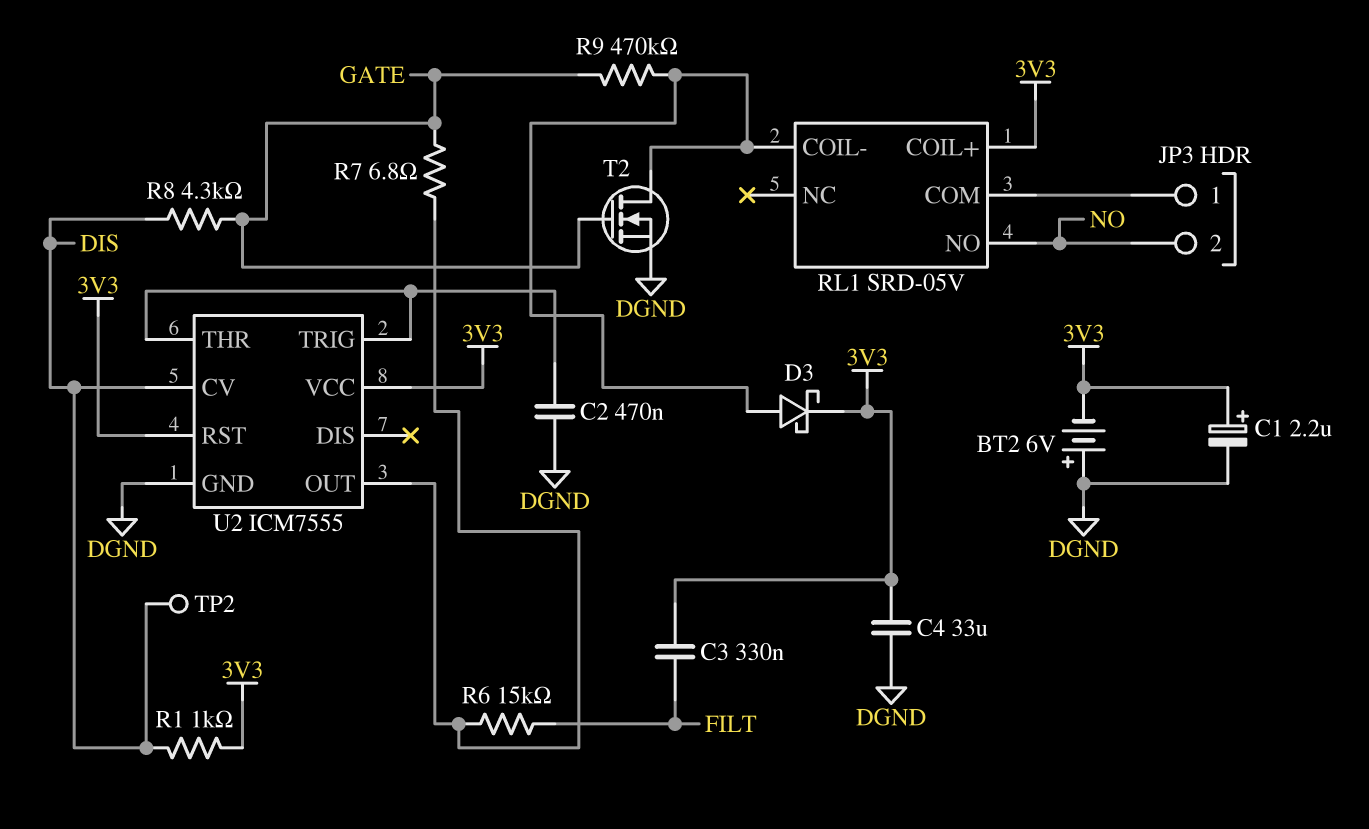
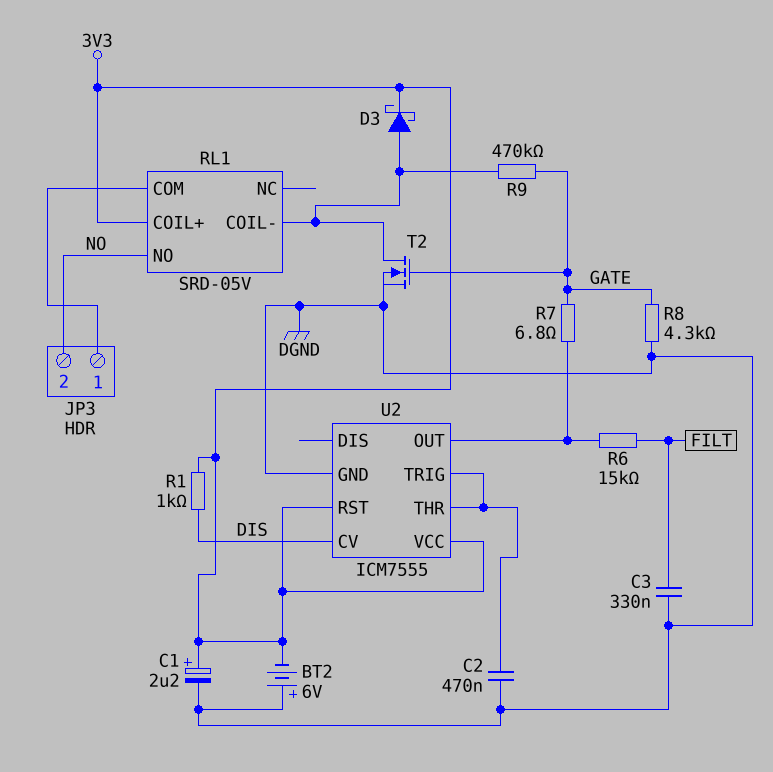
C3: 330nF (3V3, FILT) -> 330nF (DGND, FILT)
C4: 33uF (3V3, DGND) -> none
R8: 4.3k (DIS, GATE) -> 4.3k (DGND, GATE)
TP2: test point (DIS) -> none

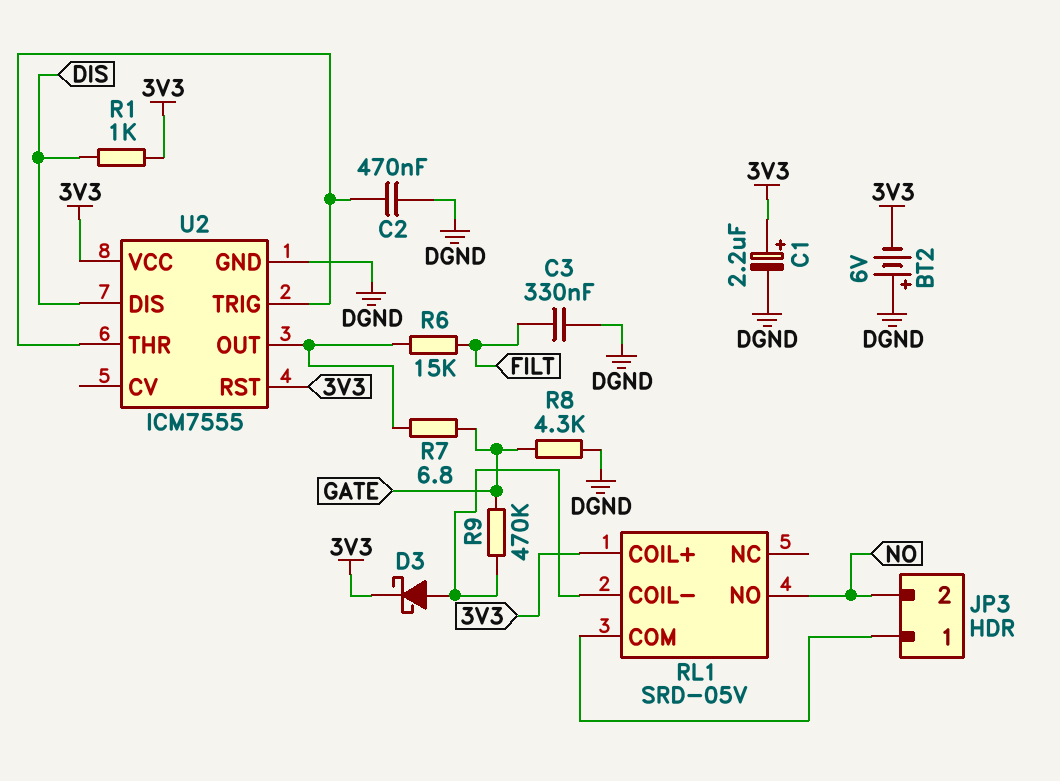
T2: NMOS (G GATE, D RL1/COIL-, S DGND) -> none
U2 pin CV: DIS -> none
U2 pin DIS: none -> DIS

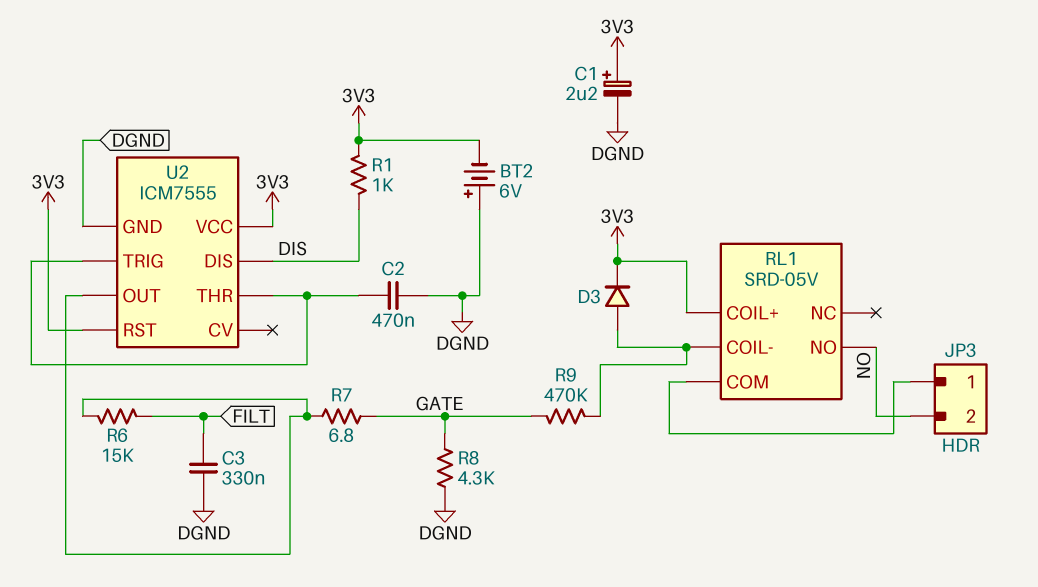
D3: schottky (A RL1/COIL-, K 3V3) -> diode (A RL1/COIL-, K 3V3)

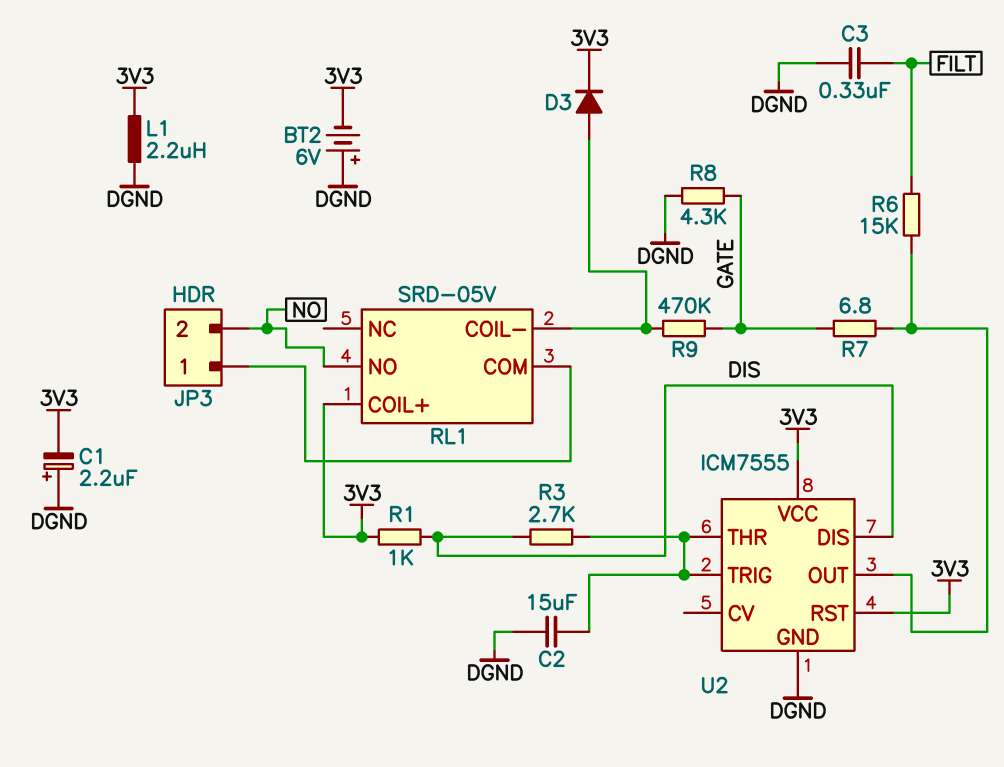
C1: 2.2uF (plus 3V3, minus DGND) -> 2.2uF (plus DGND, minus 3V3)
C2: 470nF (DGND, U2/THR) -> 15uF (DGND, U2/THR)
L1: none -> 2.2uH (3V3, DGND)
R3: none -> 2.7k (DIS, U2/THR)

